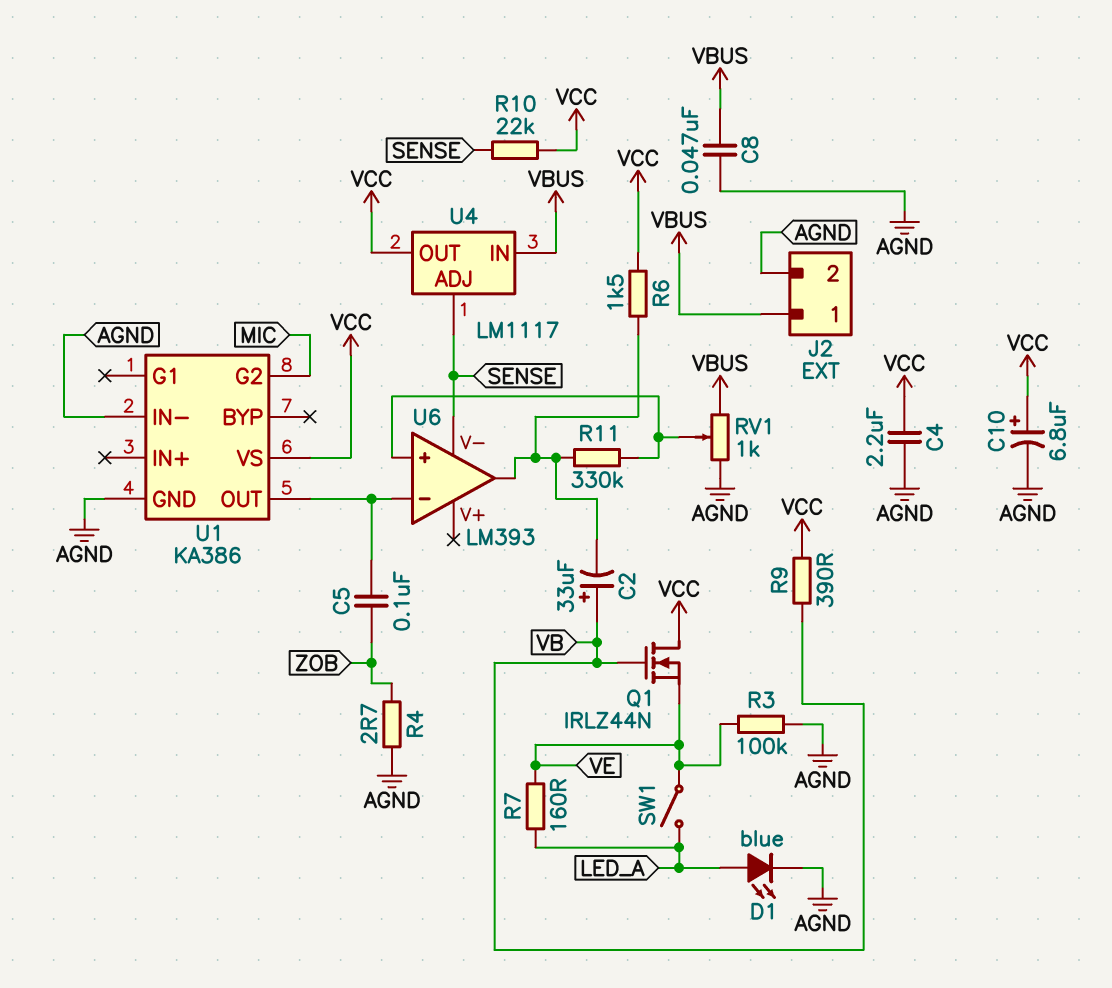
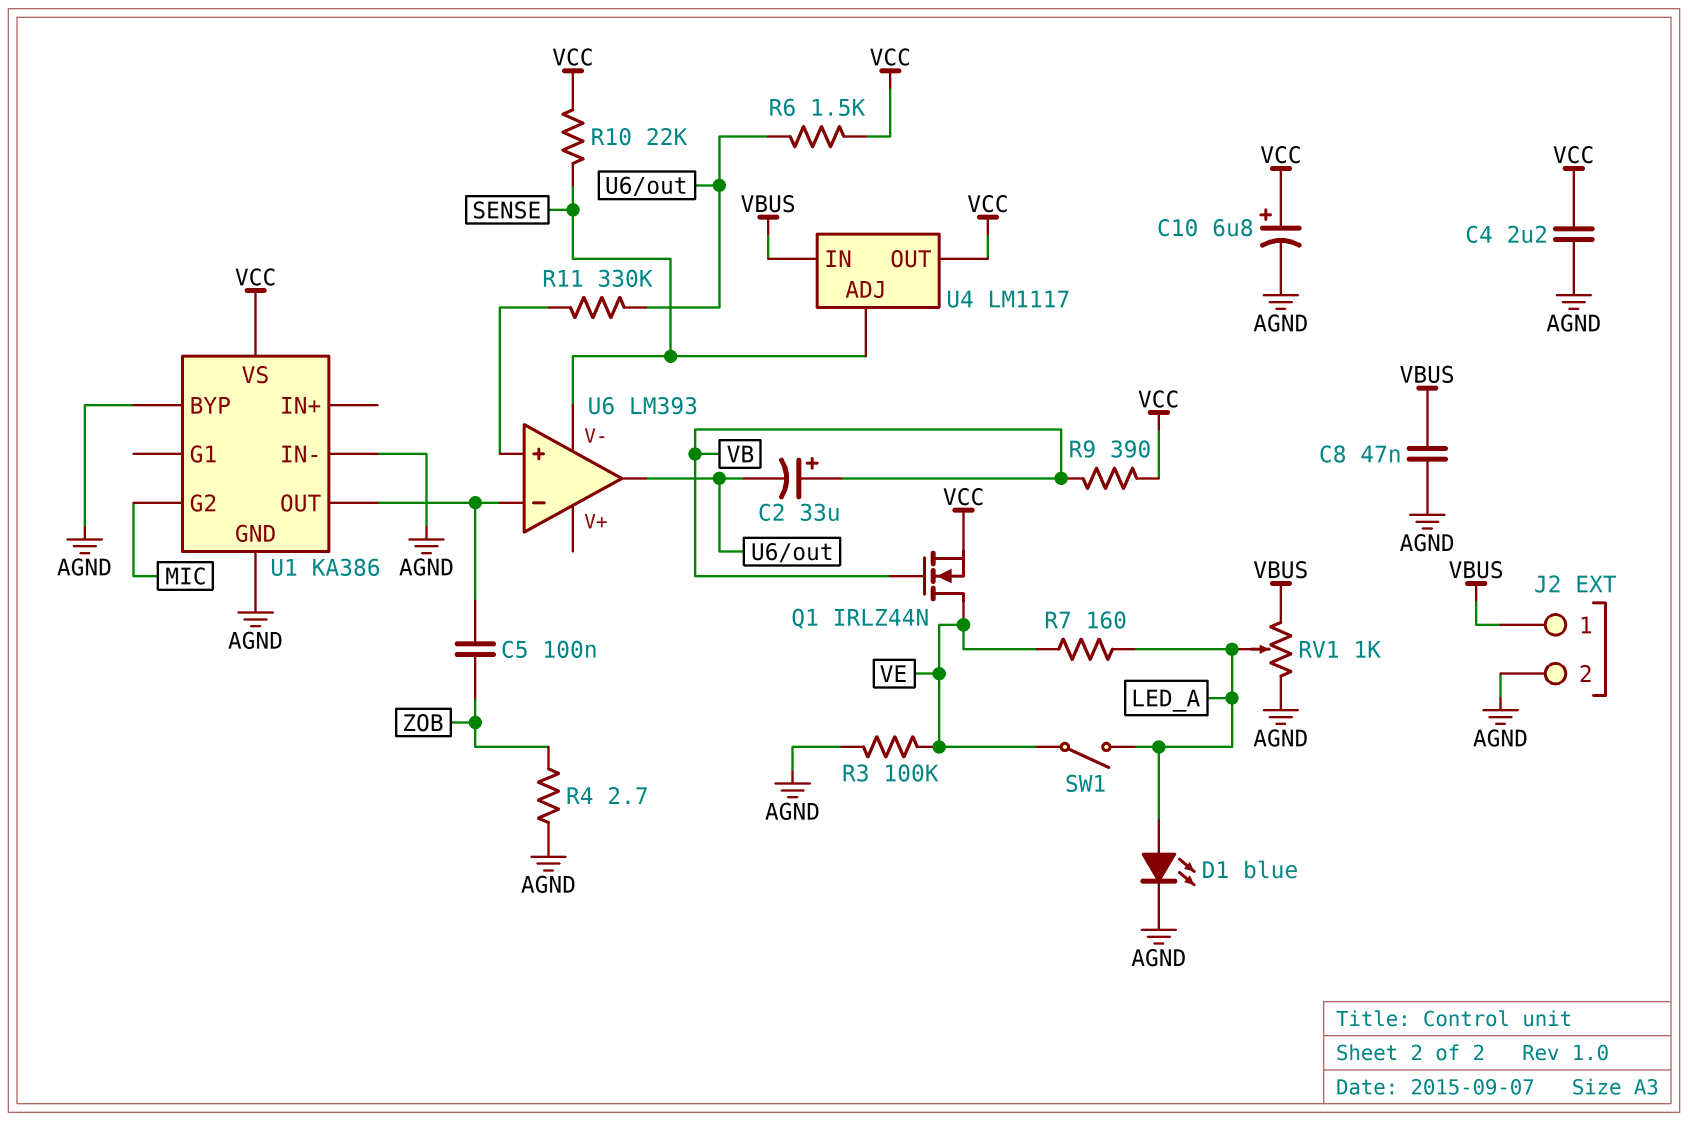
Q1: NMOS IRLZ44N (G VB, D VCC, S VE) -> NMOS IRLZ44N (G VB, D VE, S VCC)
RV1: 1k (AGND, VBUS, wiper U6/in+) -> 1k (AGND, VBUS, wiper LED_A)
U1 pin BYP: none -> AGND

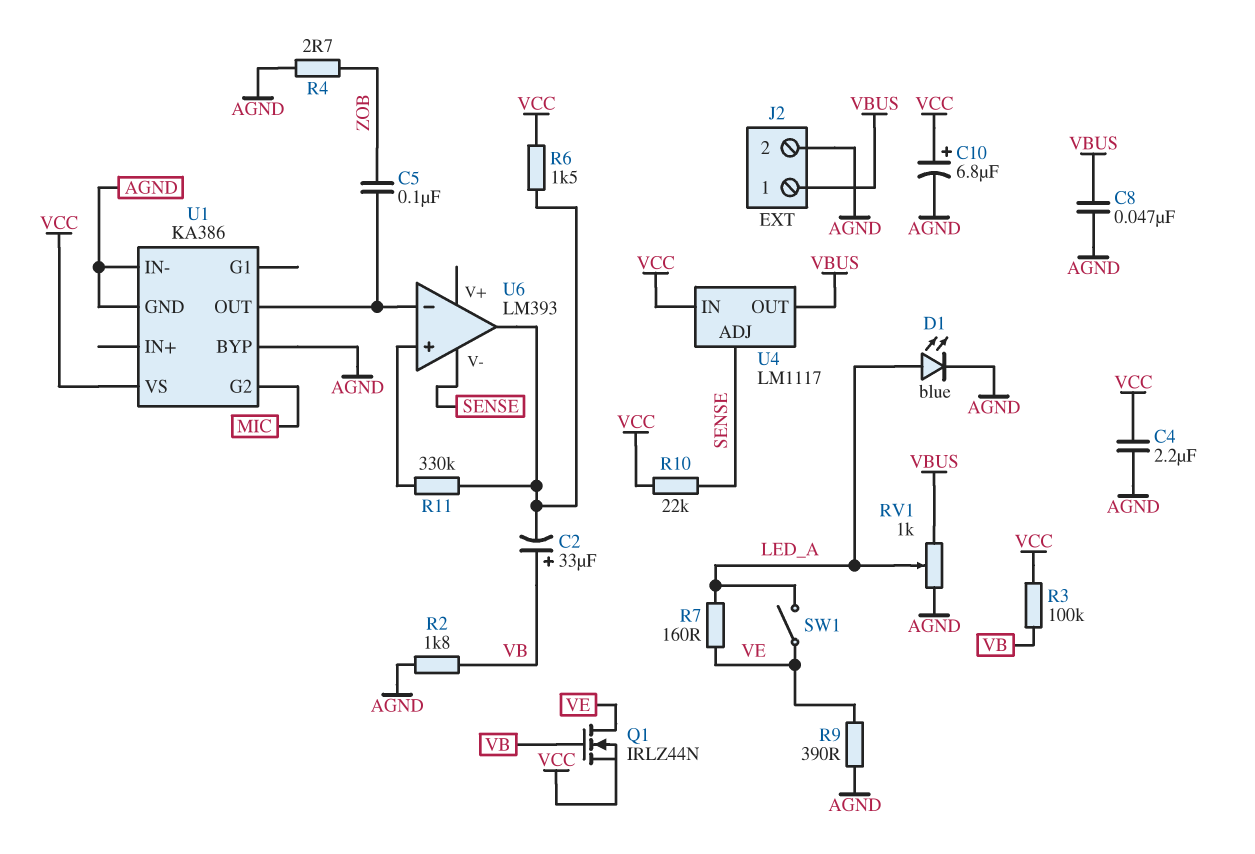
R2: none -> 1.8k (AGND, VB)
R3: 100k (AGND, VE) -> 100k (VB, VCC)
R9: 390 (VB, VCC) -> 390 (AGND, VE)
U4 pin IN: VBUS -> VCC
U4 pin OUT: VCC -> VBUS

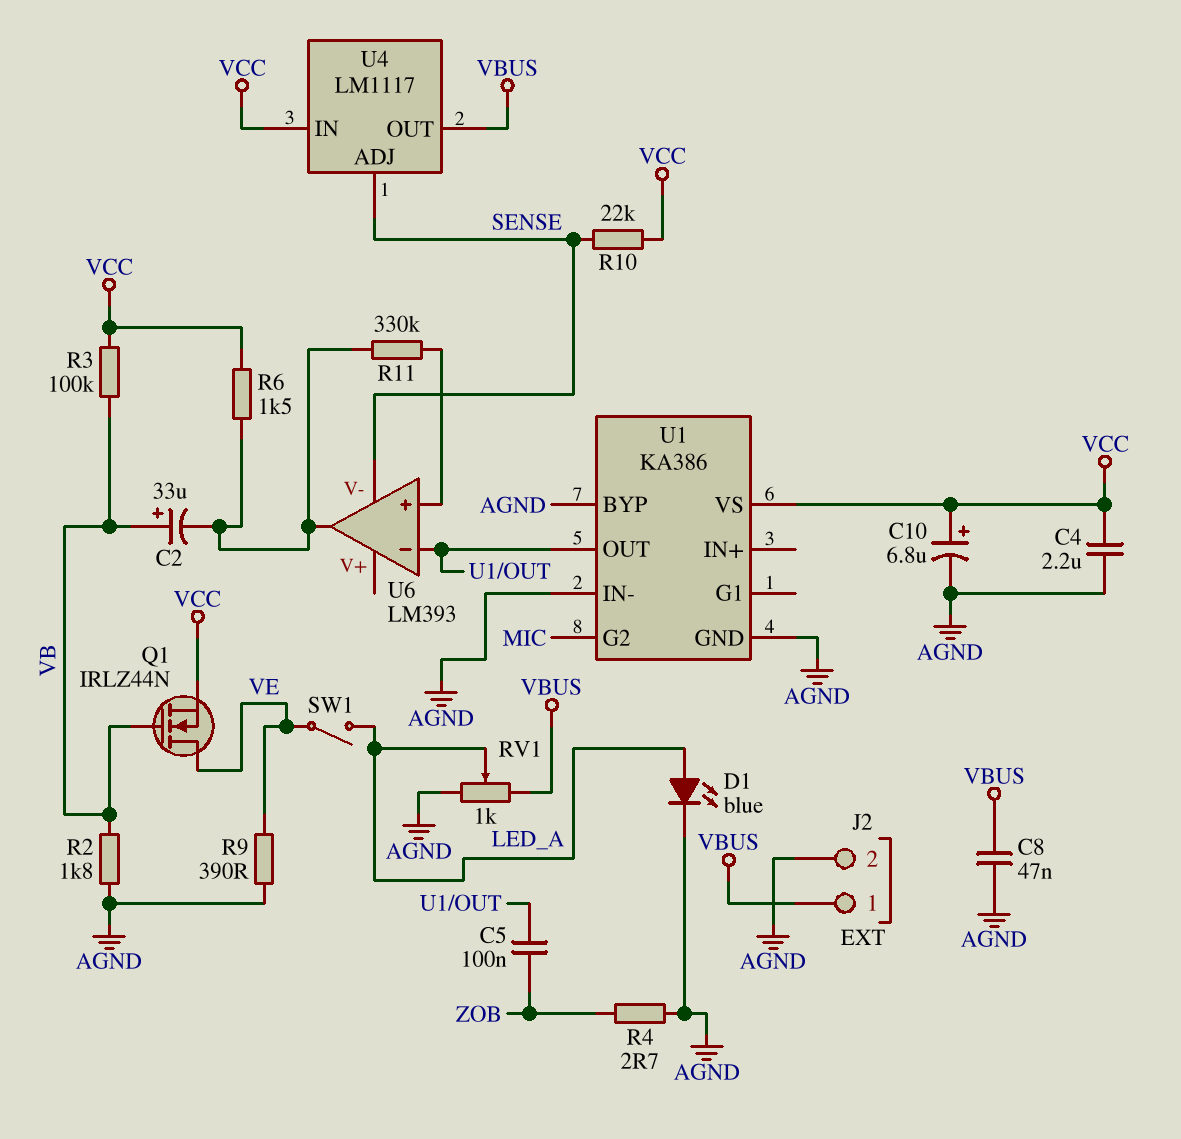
R7: 160 (LED_A, VE) -> none

